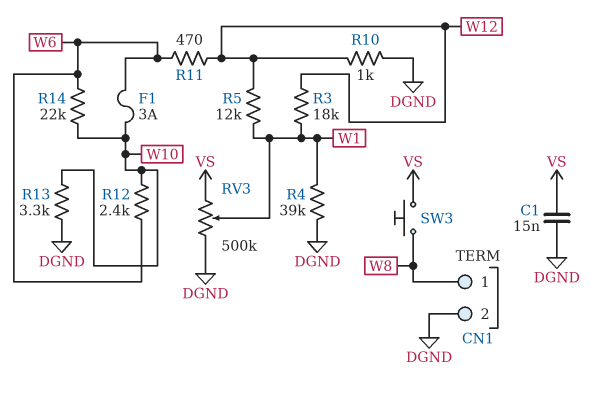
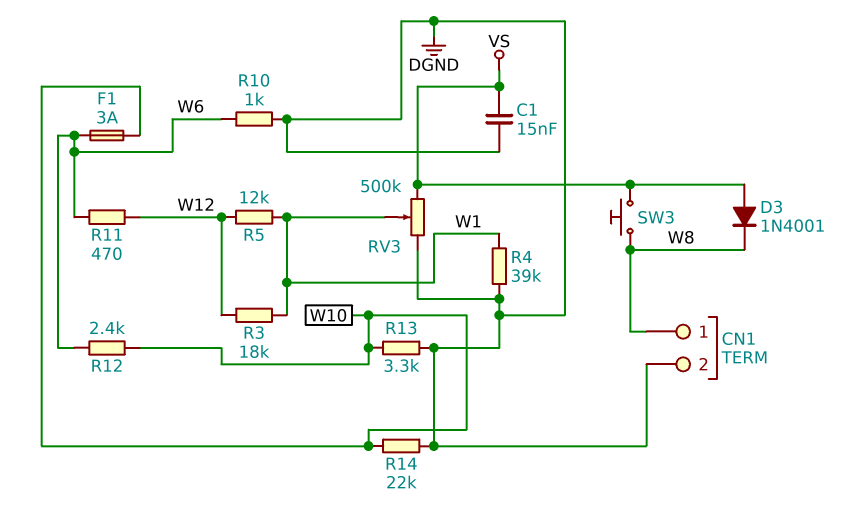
D3: none -> diode 1N4001 (A VS, K W8)
R10: 1k (DGND, W12) -> 1k (DGND, W6)
R14: 22k (W6, W10) -> 22k (DGND, W10)

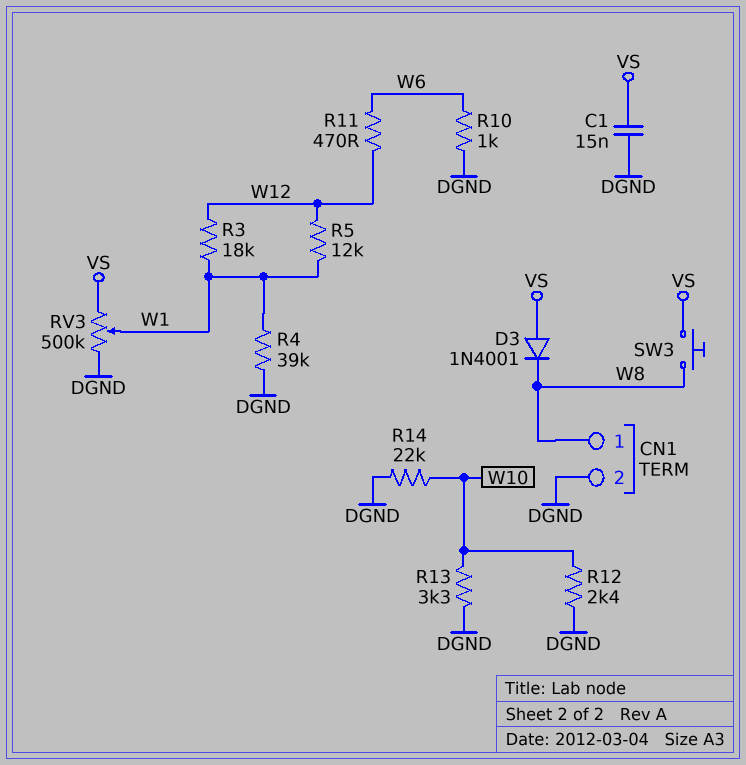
F1: 3A (W6, W10) -> none
R12: 2.4k (W6, W10) -> 2.4k (DGND, W10)

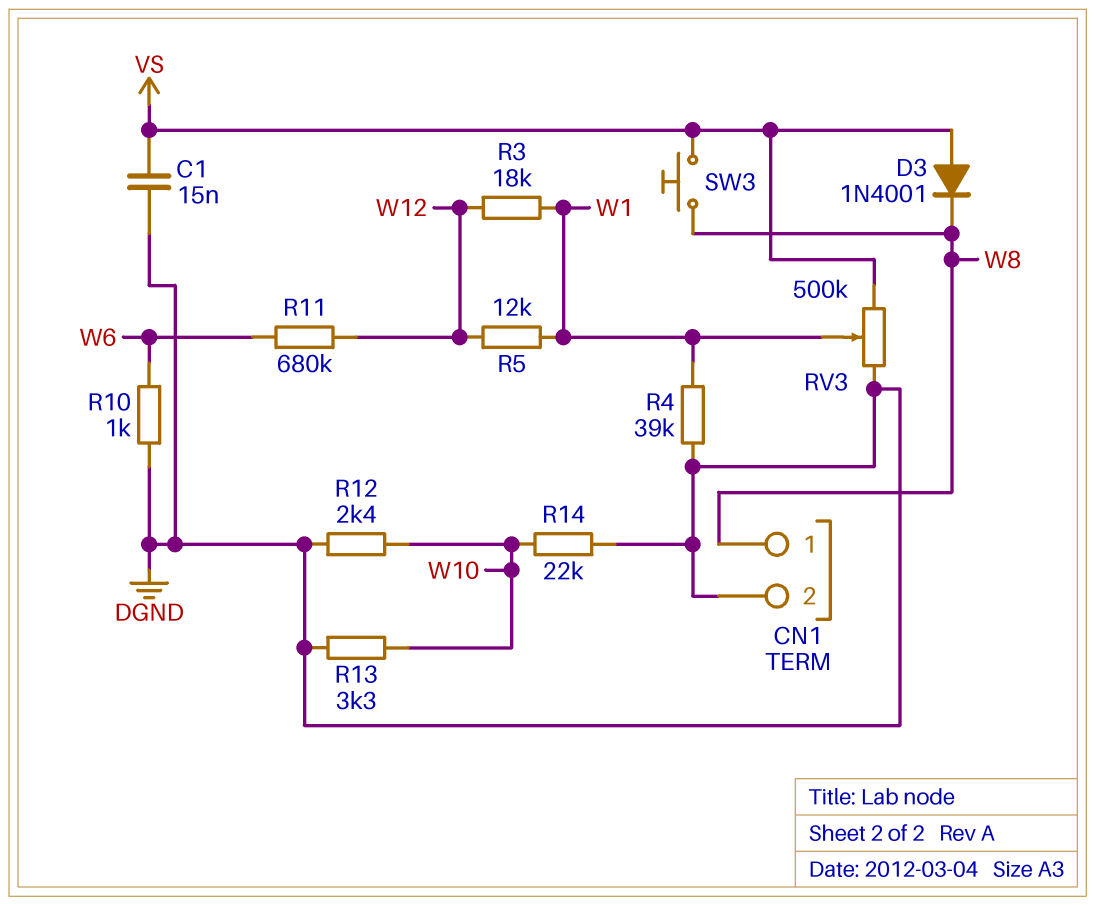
R11: 470 (W6, W12) -> 680k (W6, W12)

